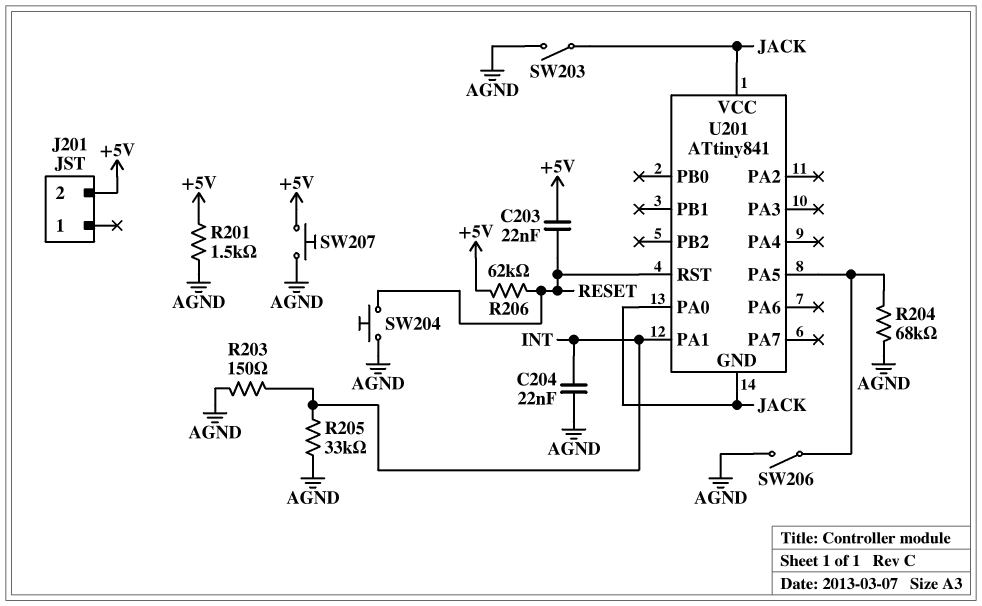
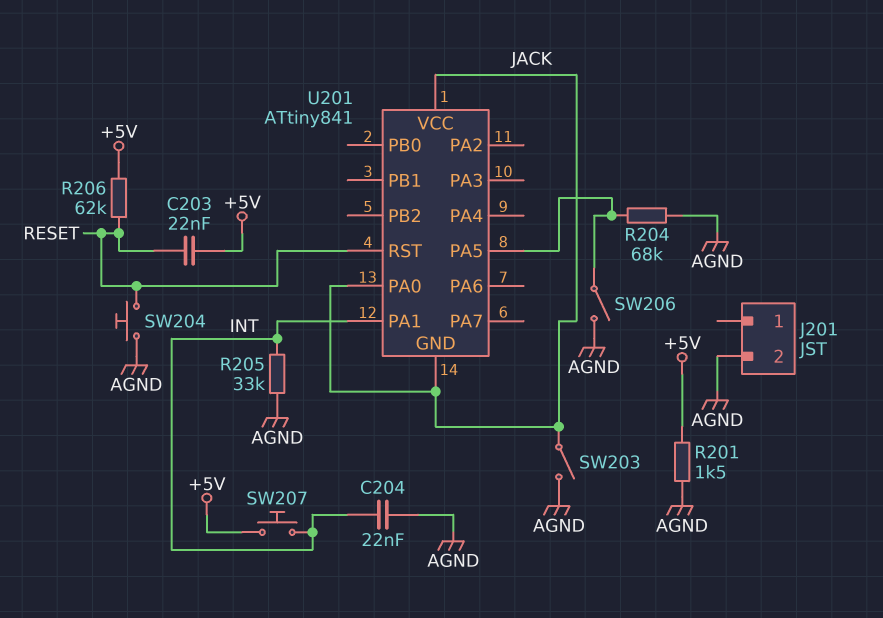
J201 pin 2: +5V -> AGND
R203: 150 (AGND, INT) -> none
SW207: button (+5V, AGND) -> button (+5V, INT)

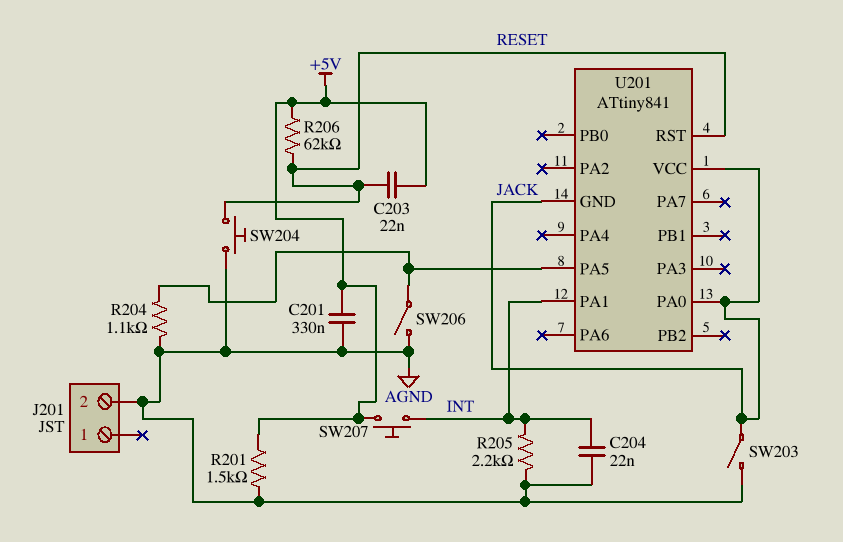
C201: none -> 330nF (+5V, AGND)
R204: 68k (AGND, U201/PA5) -> 1.1k (AGND, U201/PA5)
R205: 33k (AGND, INT) -> 2.2k (AGND, INT)

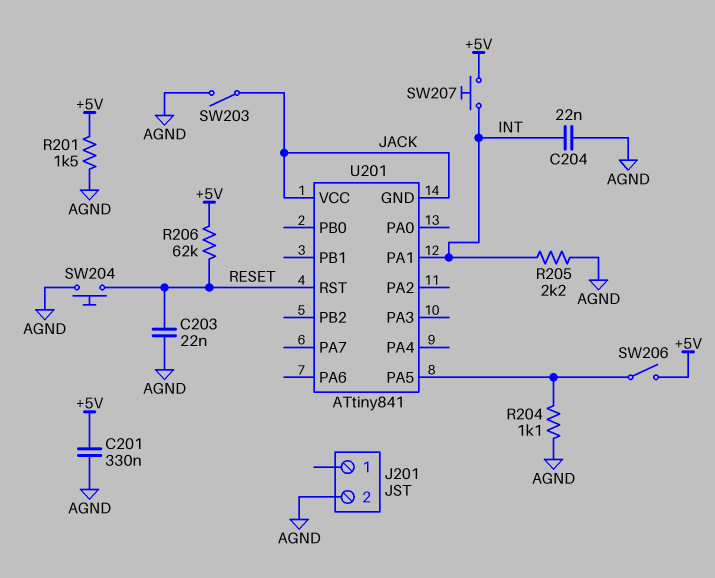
C203: 22nF (+5V, RESET) -> 22nF (AGND, RESET)
SW206: switch (AGND, U201/PA5) -> switch (+5V, U201/PA5)
U201 pin PA0: JACK -> none

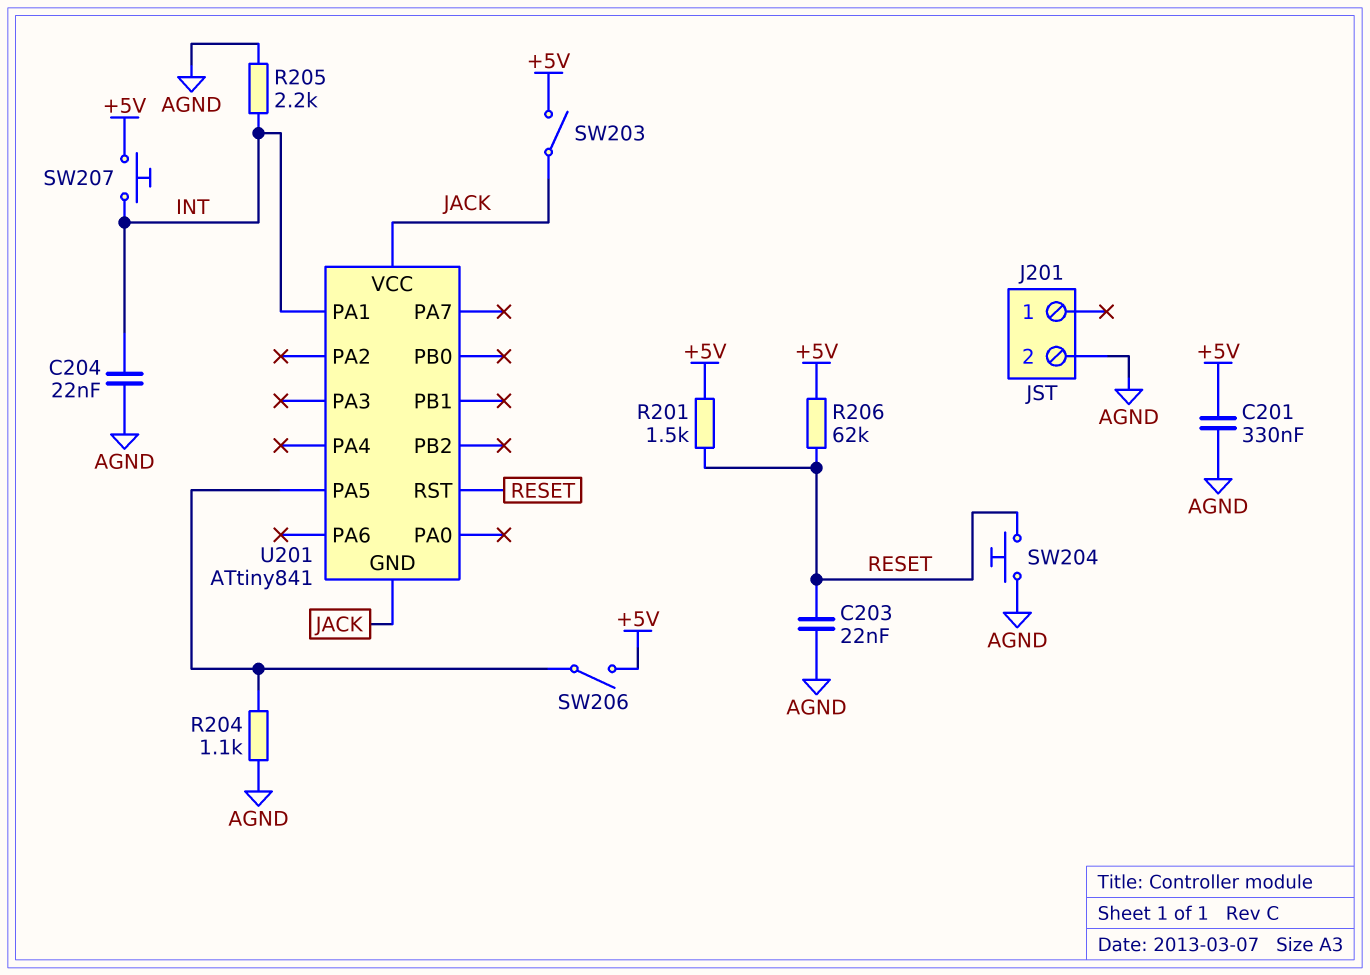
R201: 1.5k (+5V, AGND) -> 1.5k (+5V, RESET)
SW203: switch (AGND, JACK) -> switch (+5V, JACK)

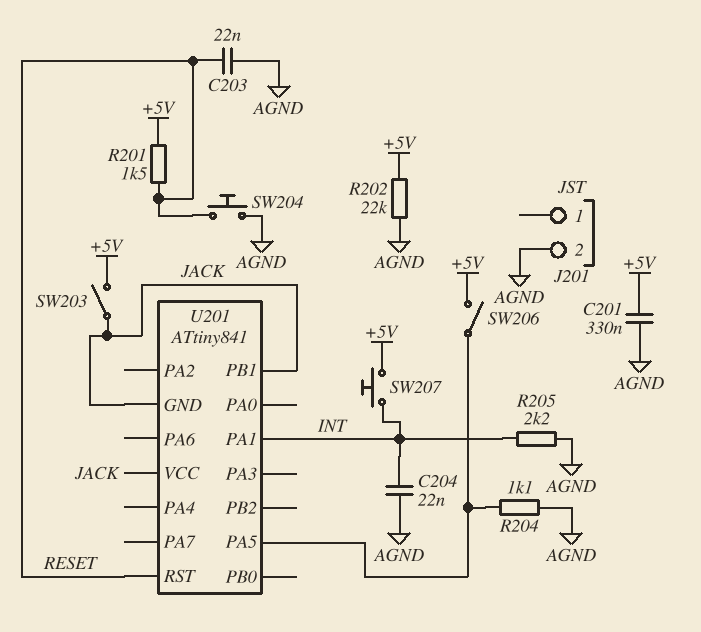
R202: none -> 22k (+5V, AGND)
R206: 62k (+5V, RESET) -> none
U201 pin PB1: none -> JACK

